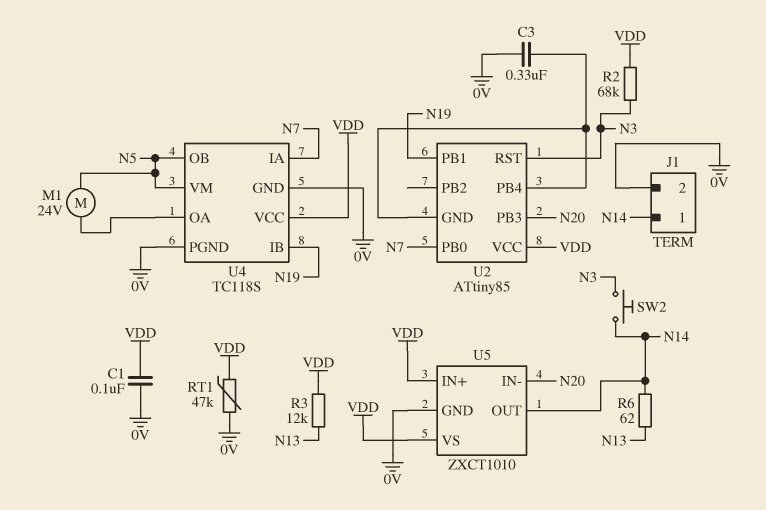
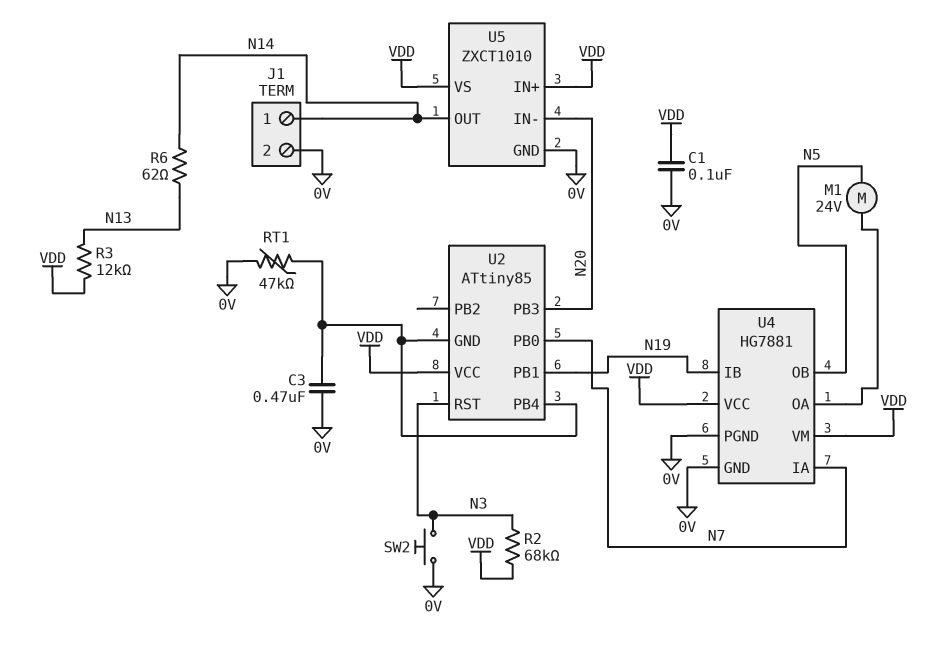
C3: 330nF (0V, U2/GND) -> 470nF (0V, U2/GND)
RT1: 47k (0V, VDD) -> 47k (0V, U2/GND)
SW2: button (N3, N14) -> button (0V, N3)
U4: TC118S -> HG7881
U4 pin VM: N5 -> VDD

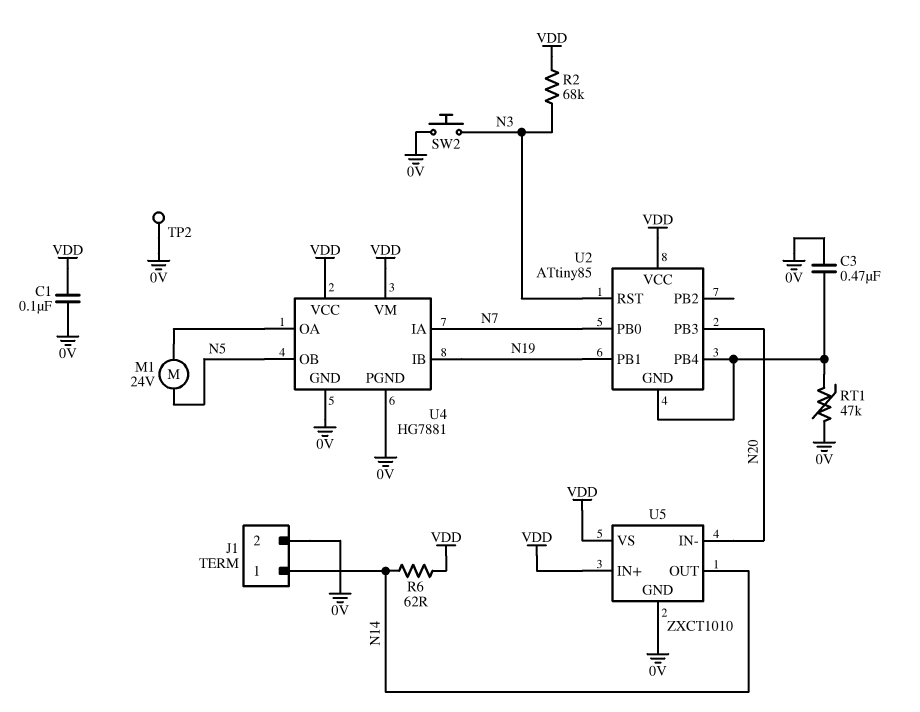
R3: 12k (N13, VDD) -> none
R6: 62 (N13, N14) -> 62 (N14, VDD)
TP2: none -> test point (0V)

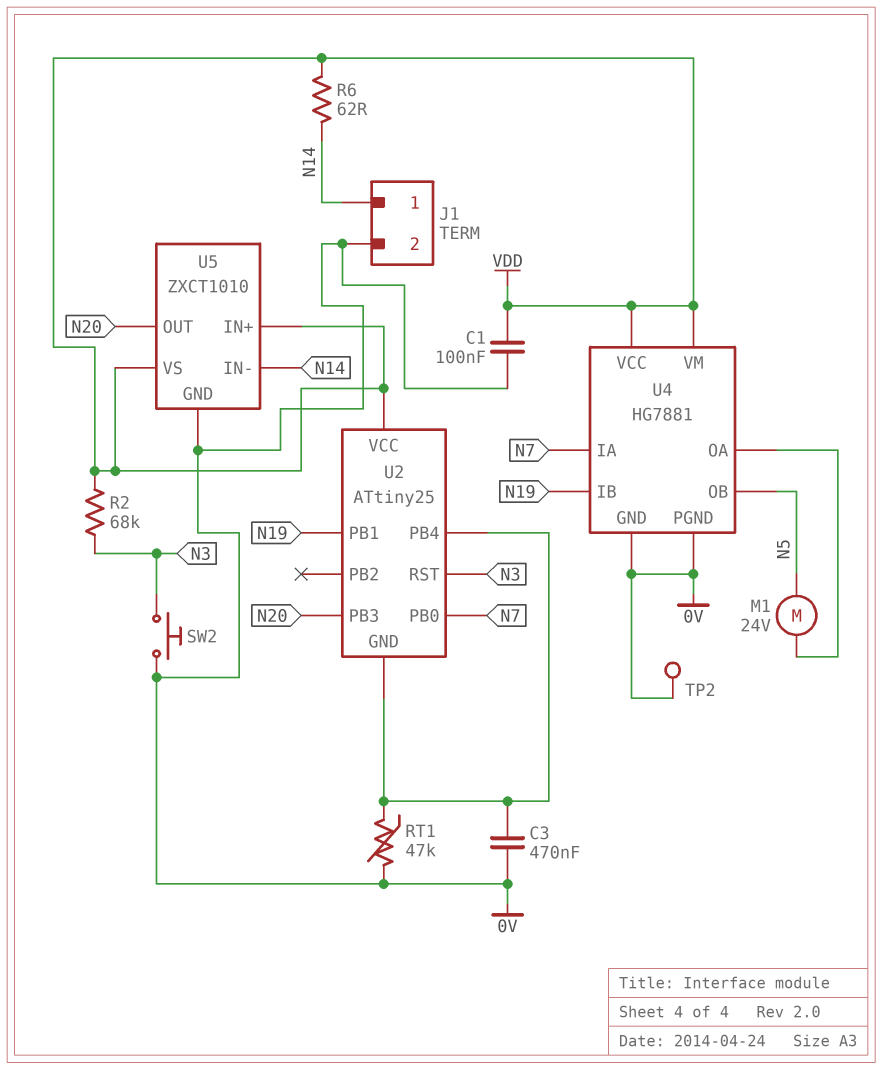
U2: ATtiny85 -> ATtiny25
U5 pin IN-: N20 -> N14
U5 pin OUT: N14 -> N20

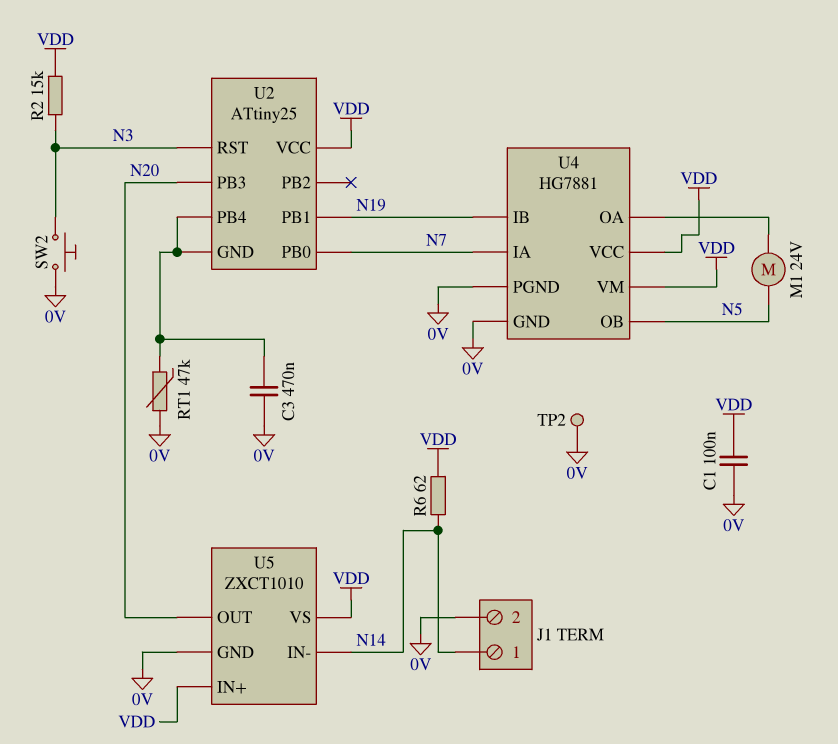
R2: 68k (N3, VDD) -> 15k (N3, VDD)

